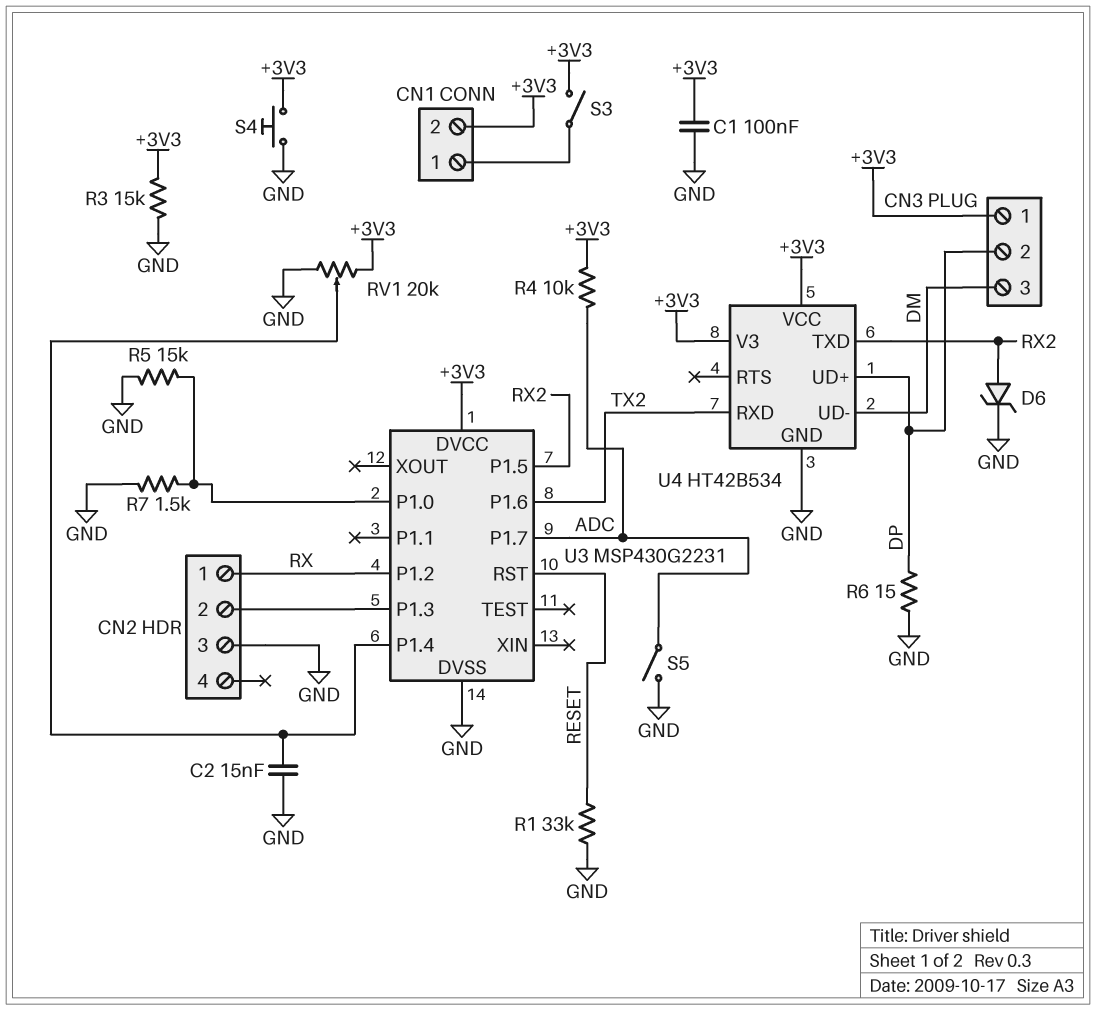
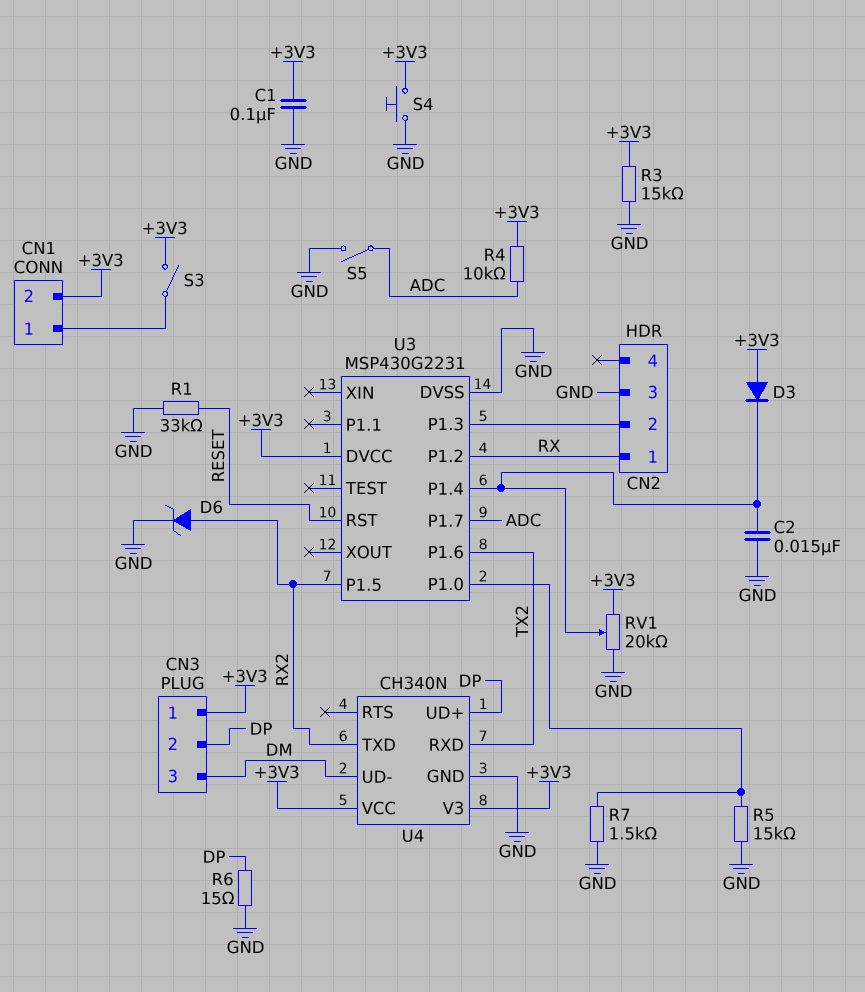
D3: none -> diode (A +3V3, K U3/P1.4)
U4: HT42B534 -> CH340N

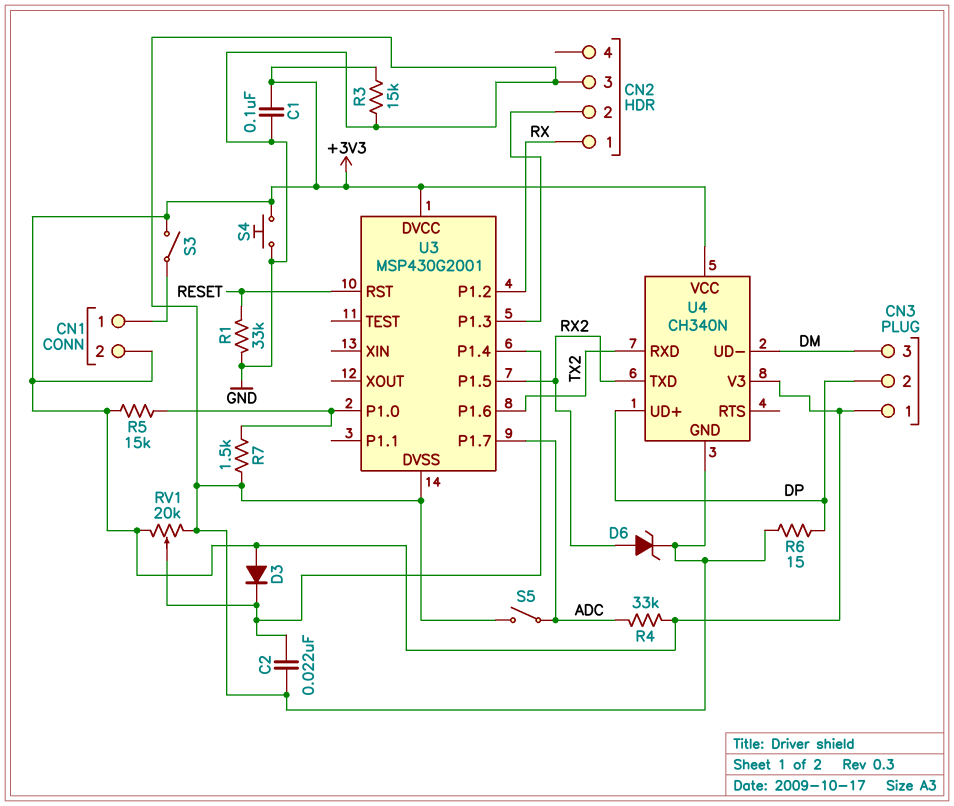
C2: 15nF (GND, U3/P1.4) -> 22nF (GND, U3/P1.4)
R4: 10k (+3V3, ADC) -> 33k (+3V3, ADC)
R5: 15k (GND, U3/P1.0) -> 15k (+3V3, U3/P1.0)
U3: MSP430G2231 -> MSP430G2001

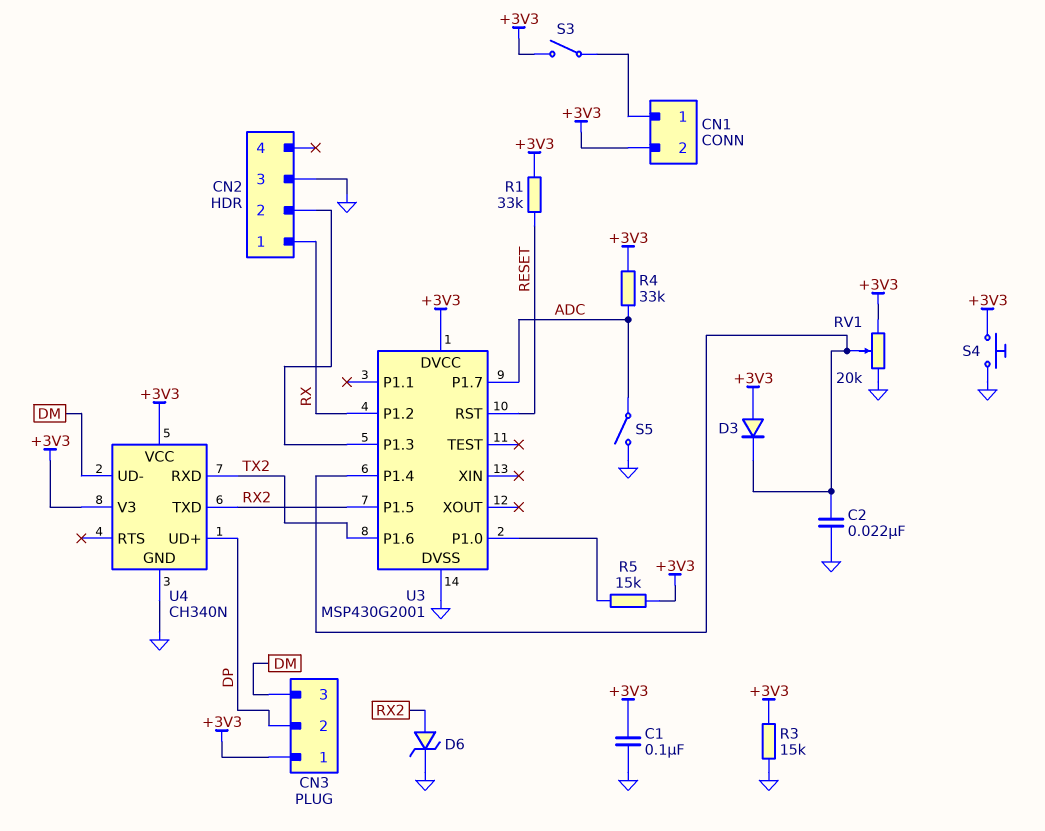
R1: 33k (GND, RESET) -> 33k (+3V3, RESET)
R6: 15 (DP, GND) -> none
R7: 1.5k (GND, U3/P1.0) -> none

